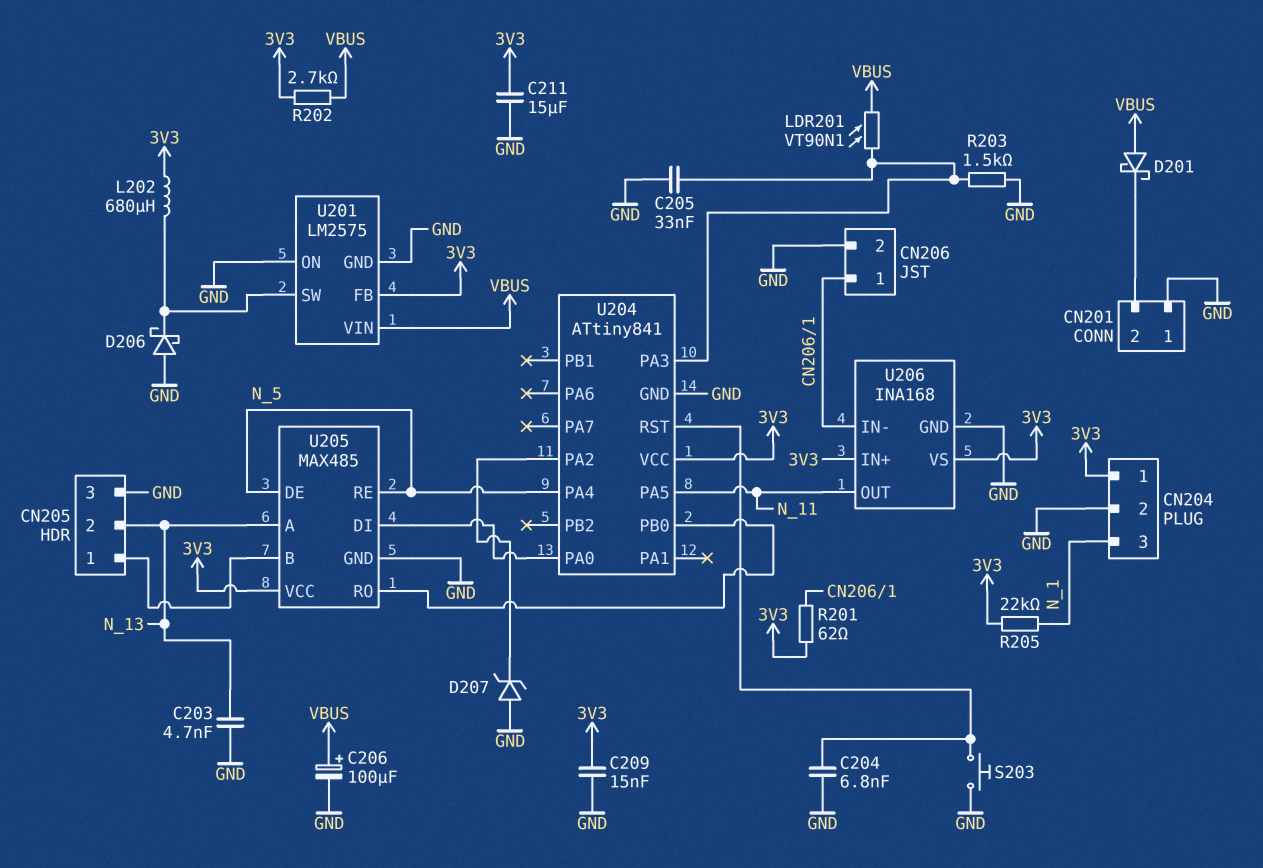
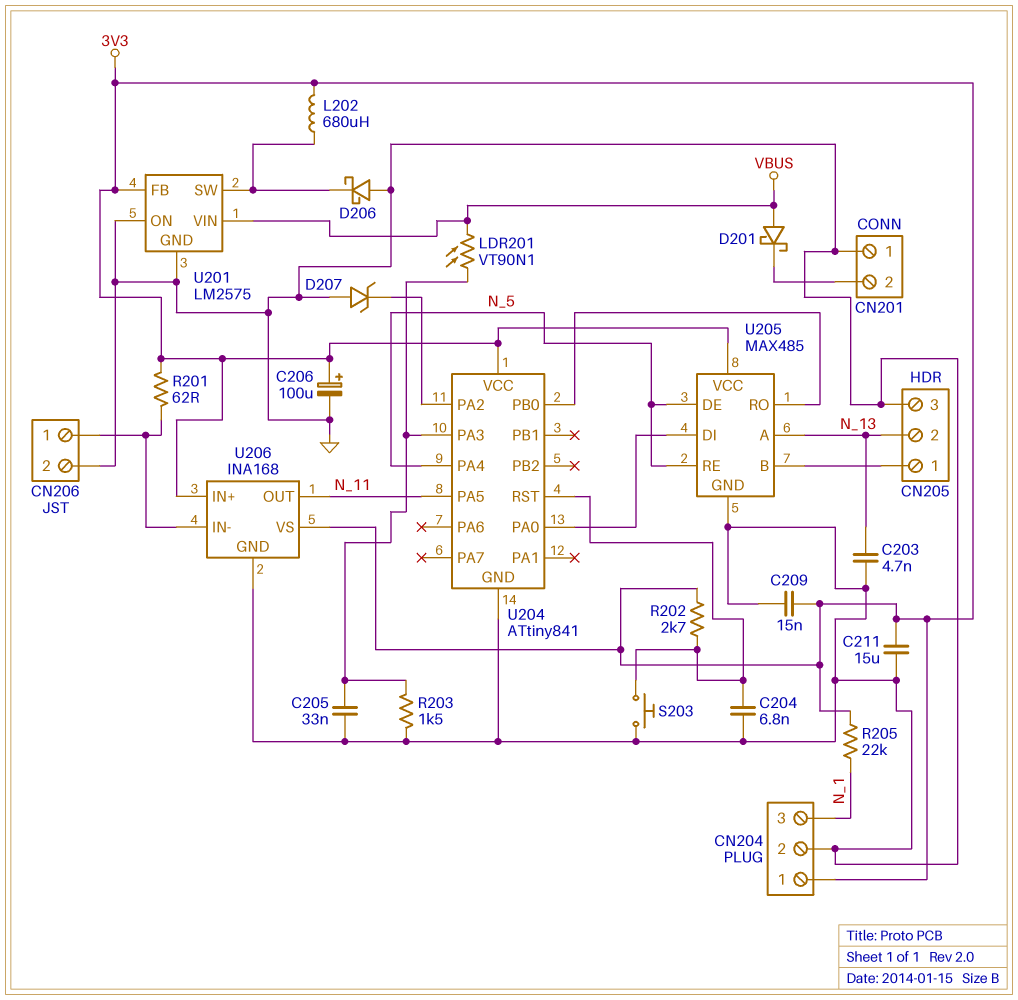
C206: 100uF (plus VBUS, minus GND) -> 100uF (plus 3V3, minus GND)
R202: 2.7k (3V3, VBUS) -> 2.7k (3V3, U204/RST)

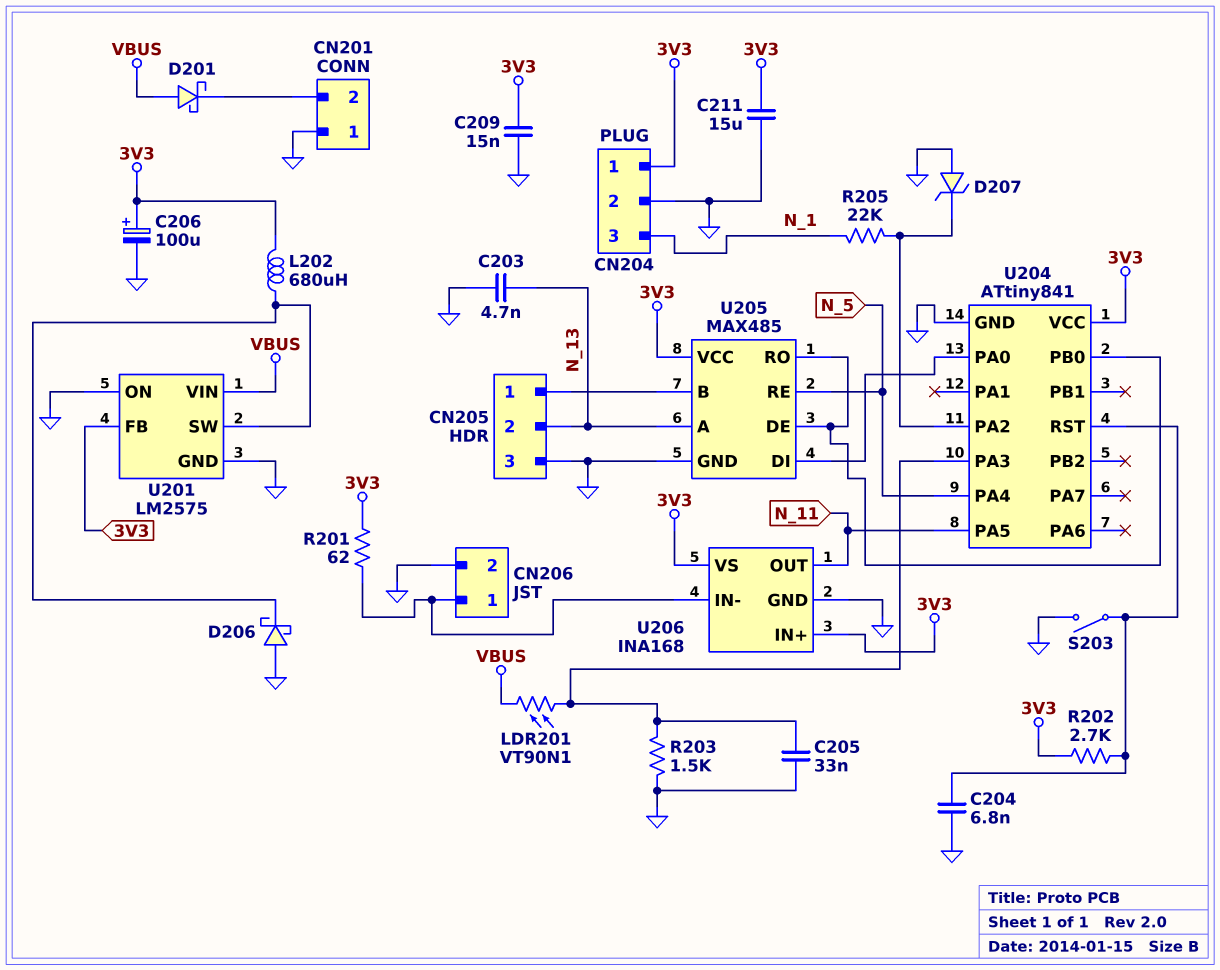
R205: 22k (3V3, N_1) -> 22k (N_1, U204/PA2)
S203: button (GND, U204/RST) -> switch (GND, U204/RST)
U205 pin DE: N_5 -> U204/PB0

